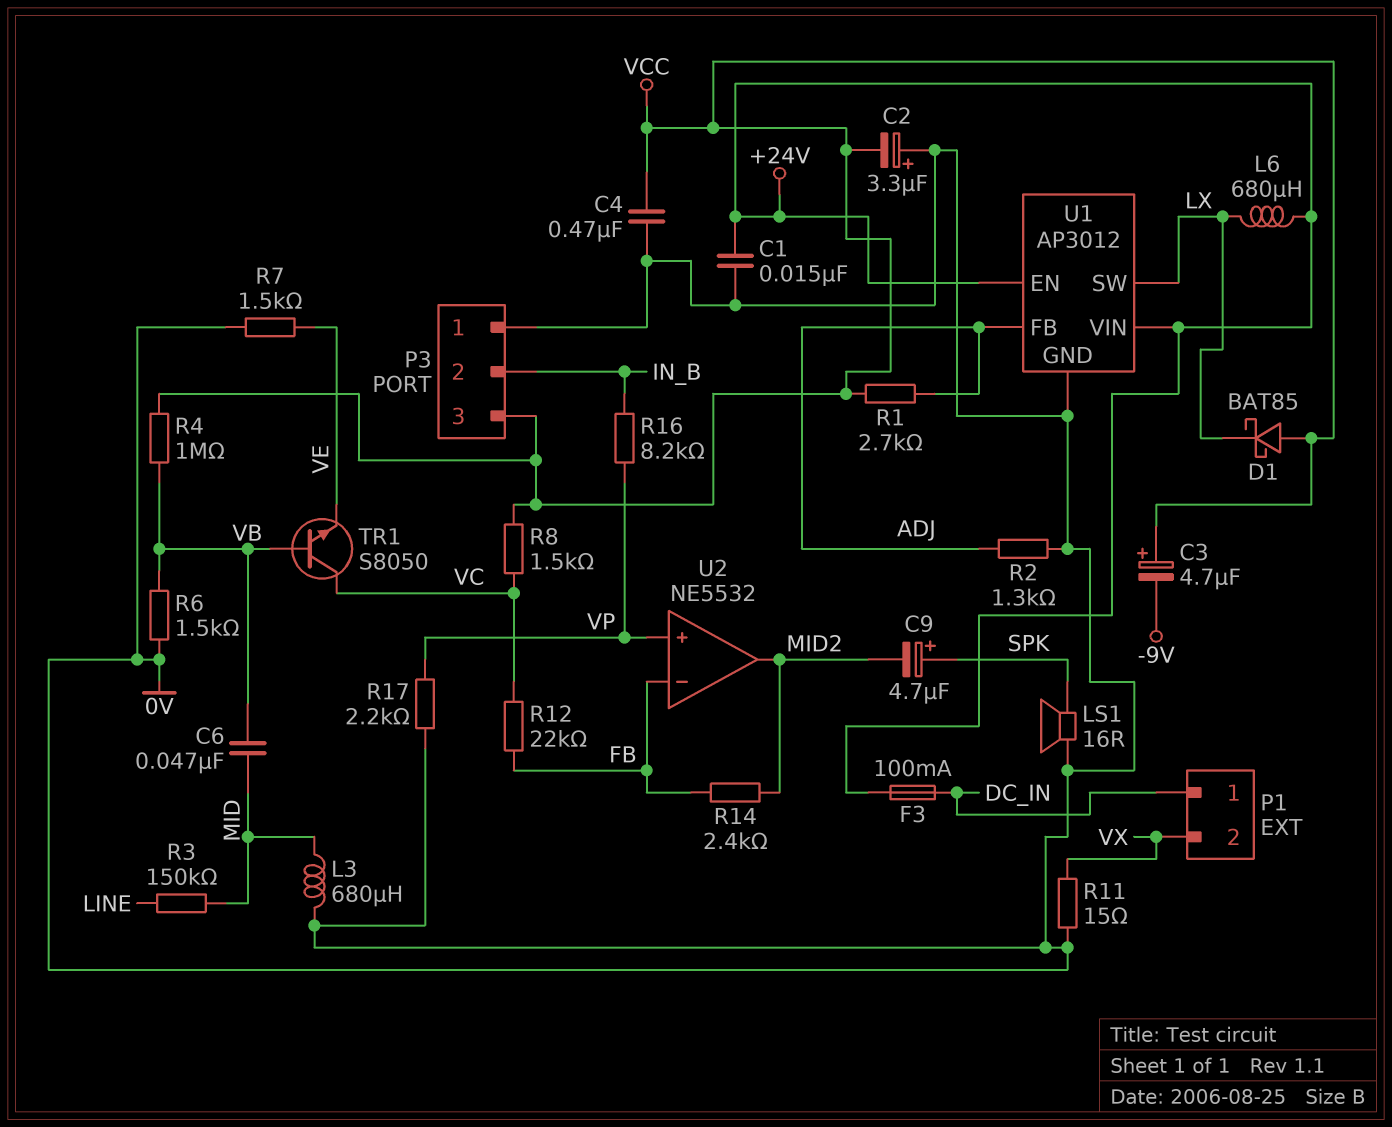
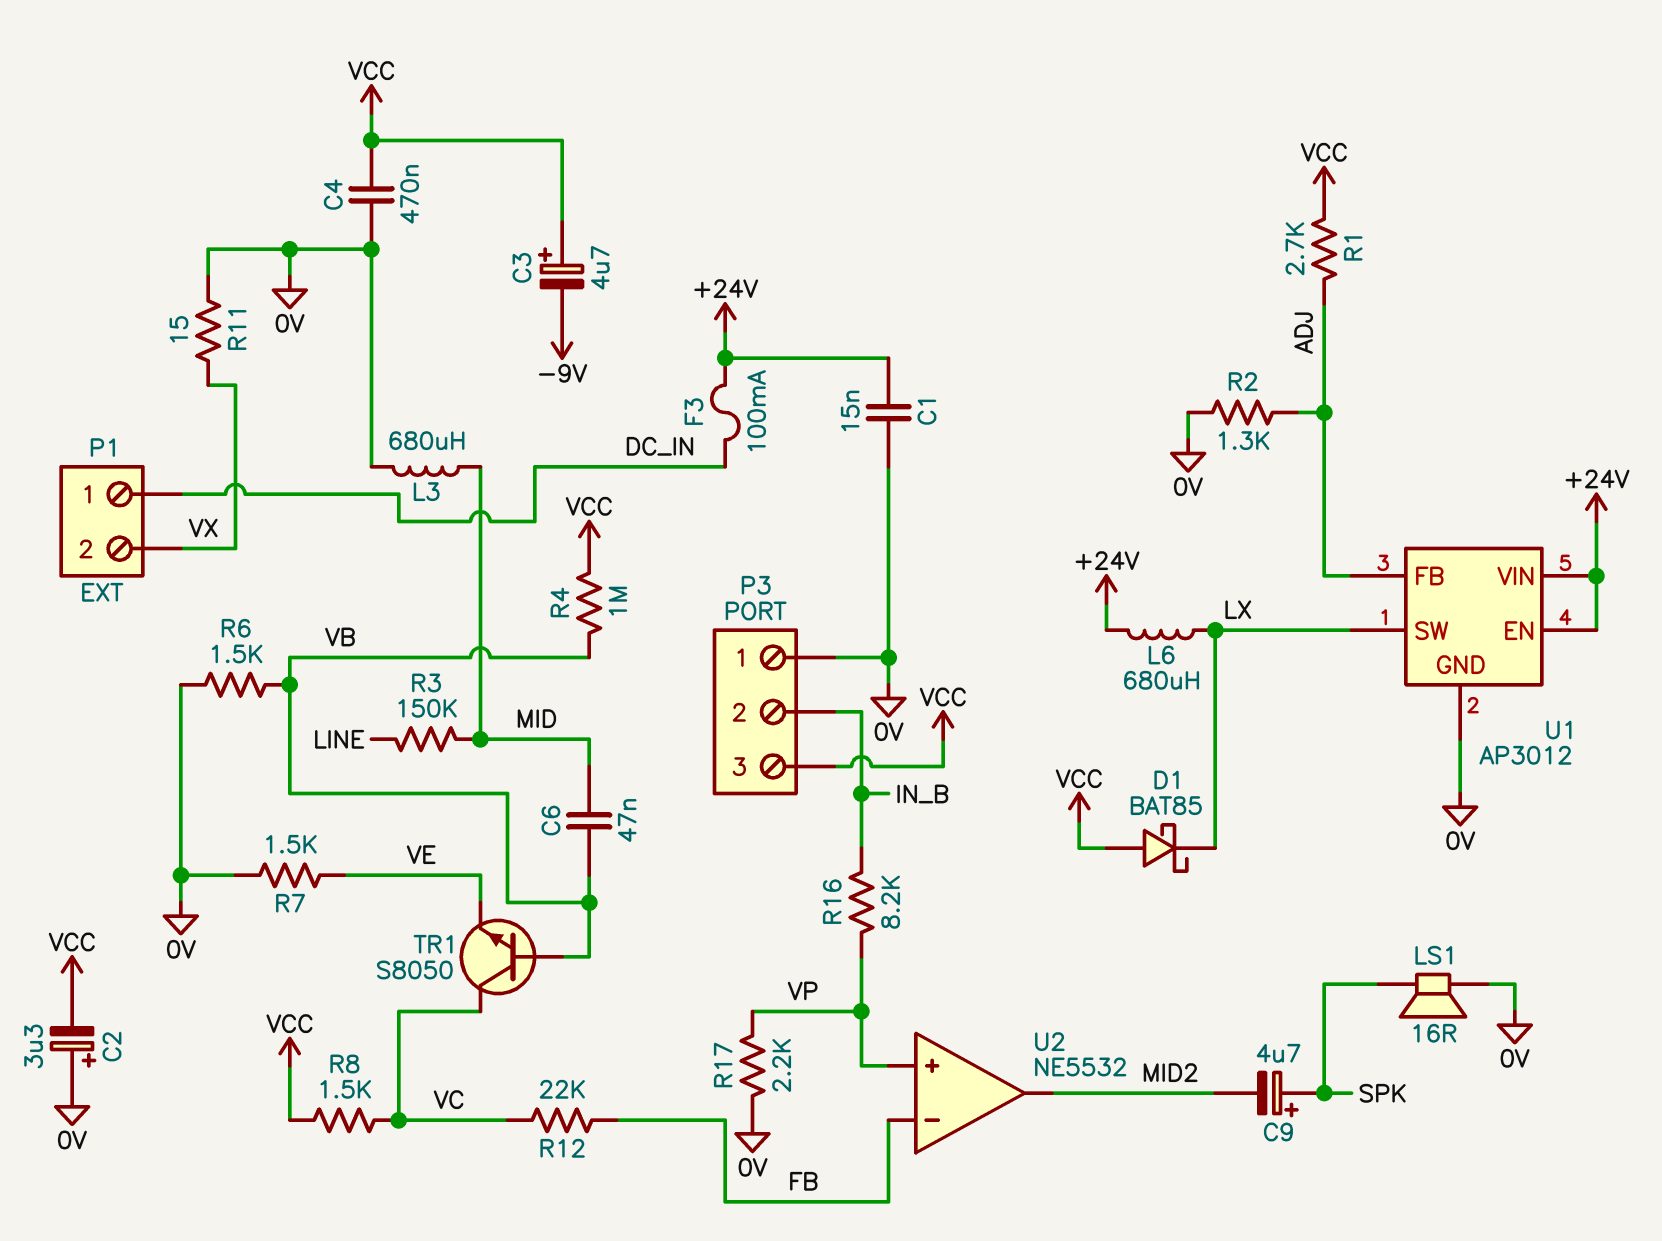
R14: 2.4k (FB, MID2) -> none

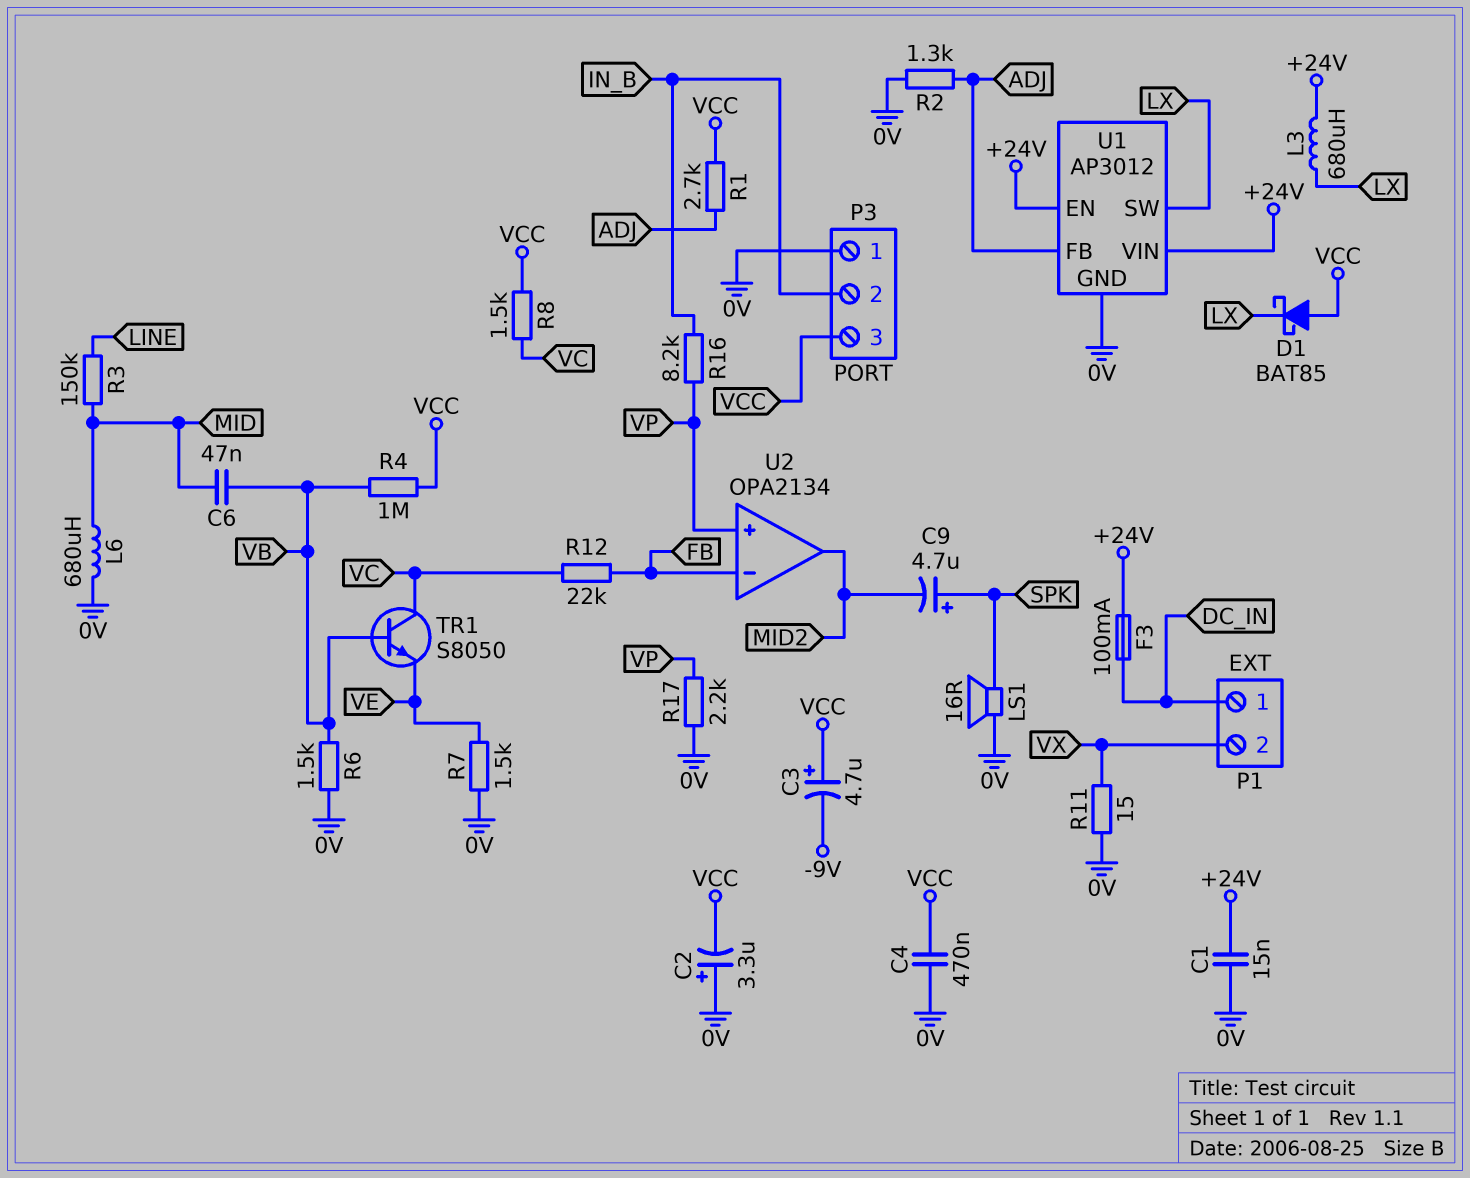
L3: 680uH (0V, MID) -> 680uH (+24V, LX)
L6: 680uH (+24V, LX) -> 680uH (0V, MID)
U2: NE5532 -> OPA2134

